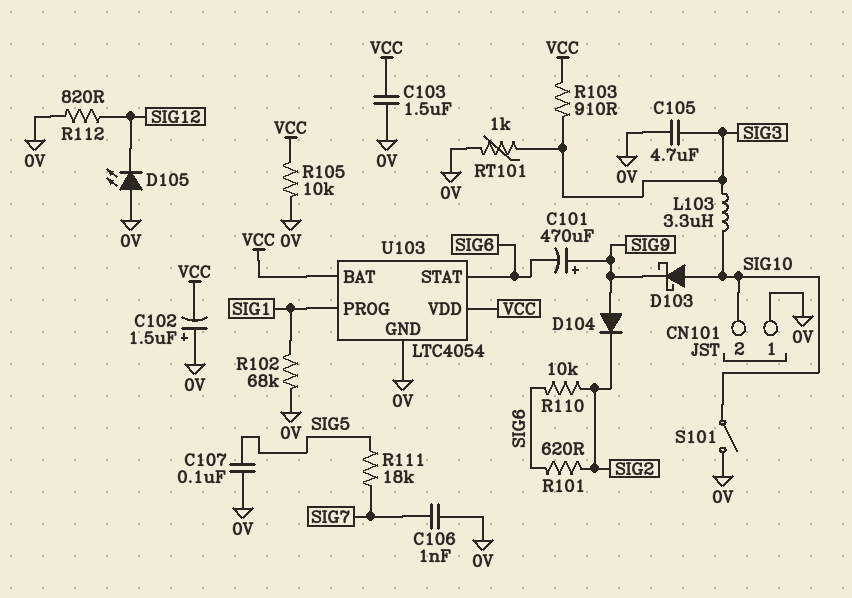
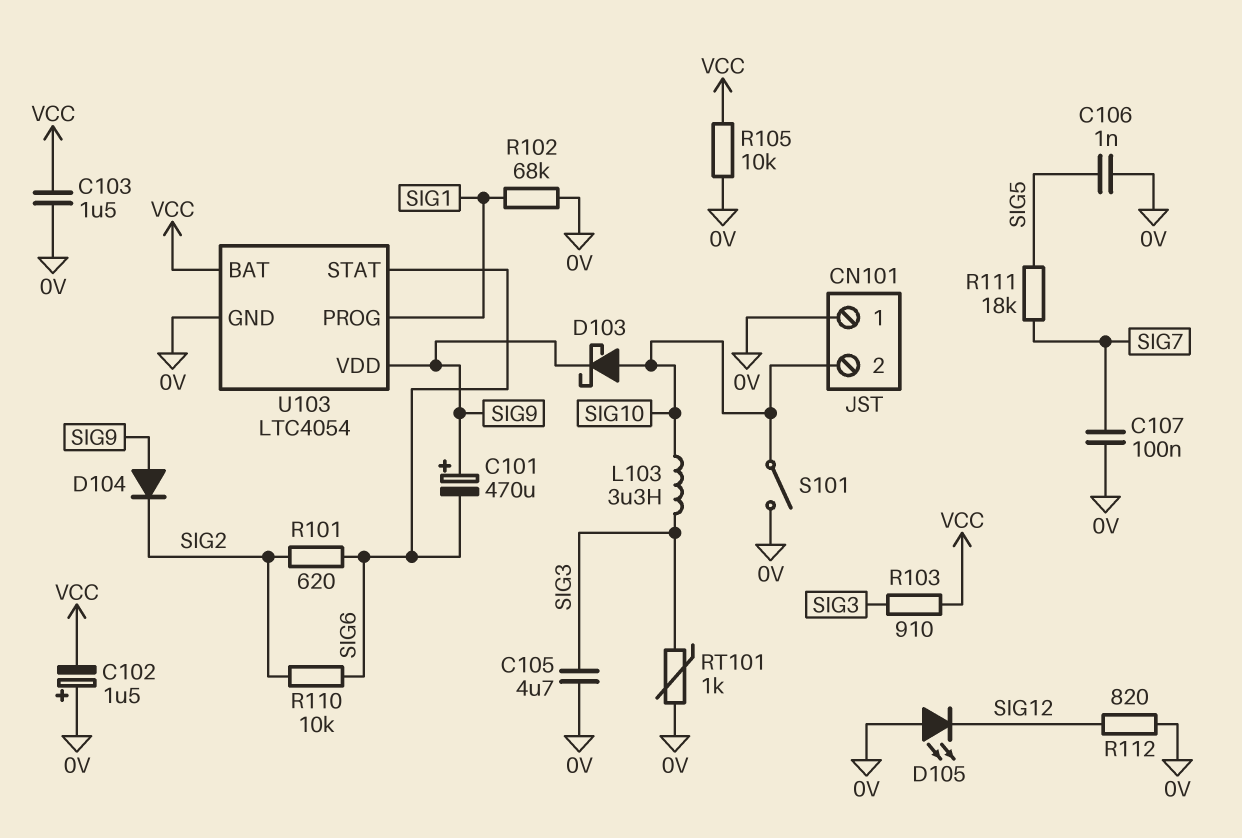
C106: 1nF (0V, SIG7) -> 1nF (0V, SIG5)
C107: 100nF (0V, SIG5) -> 100nF (0V, SIG7)
U103 pin VDD: VCC -> SIG9

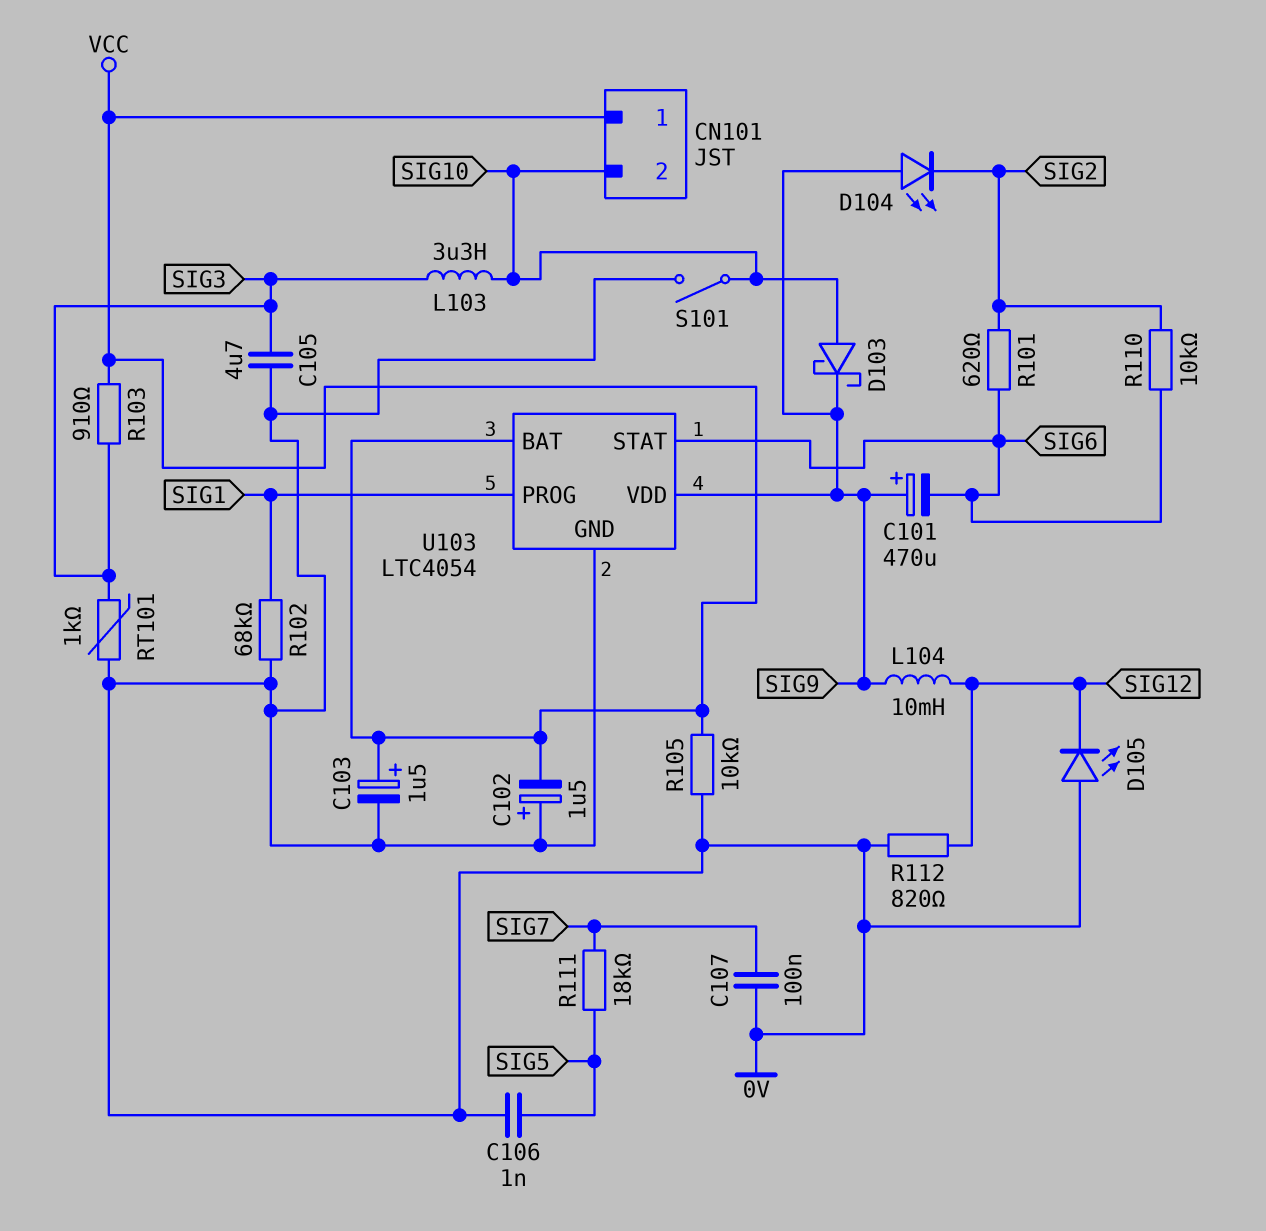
C103: 1.5uF (0V, VCC) -> 1.5uF (plus VCC, minus 0V)
CN101 pin 1: 0V -> VCC
D104: diode (A SIG9, K SIG2) -> LED (A SIG9, K SIG2)
L104: none -> 10mH (SIG9, SIG12)

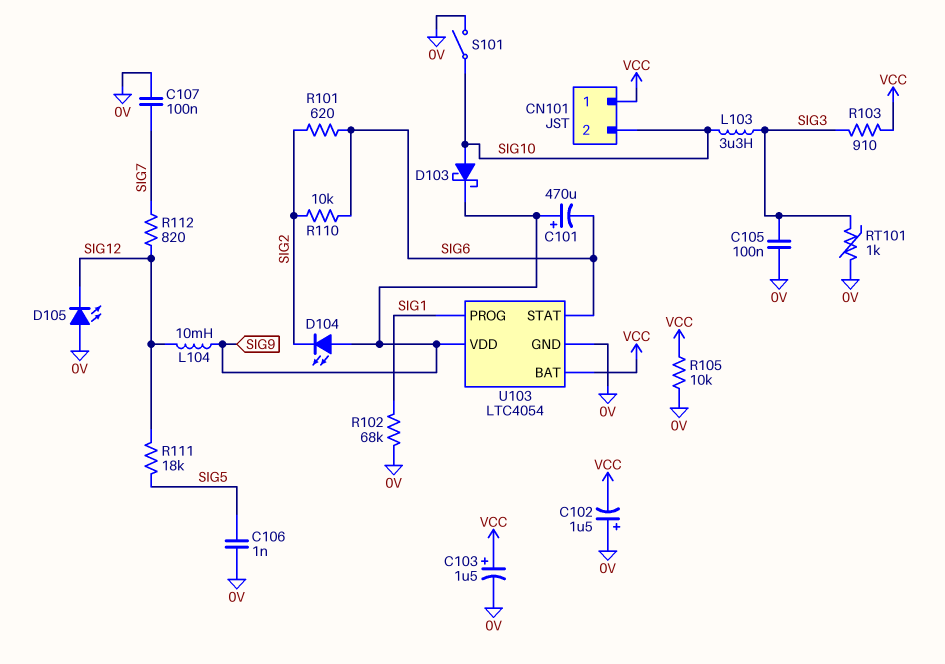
C105: 4.7uF (0V, SIG3) -> 100nF (0V, SIG3)
R111: 18k (SIG5, SIG7) -> 18k (SIG5, SIG12)
R112: 820 (0V, SIG12) -> 820 (SIG7, SIG12)

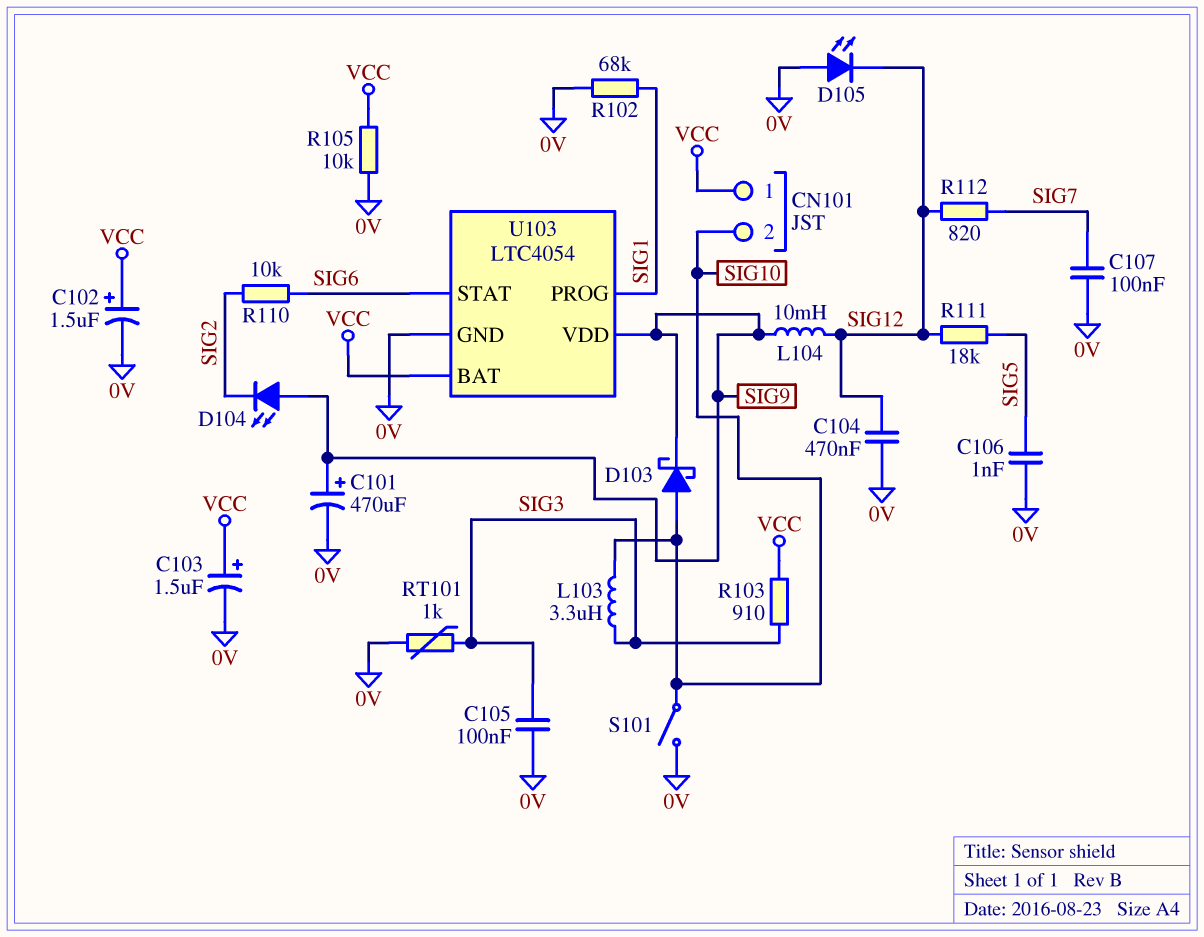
C101: 470uF (plus SIG9, minus SIG6) -> 470uF (plus SIG9, minus 0V)
C102: 1.5uF (plus 0V, minus VCC) -> 1.5uF (plus VCC, minus 0V)
C104: none -> 470nF (0V, SIG12)
R101: 620 (SIG2, SIG6) -> none

